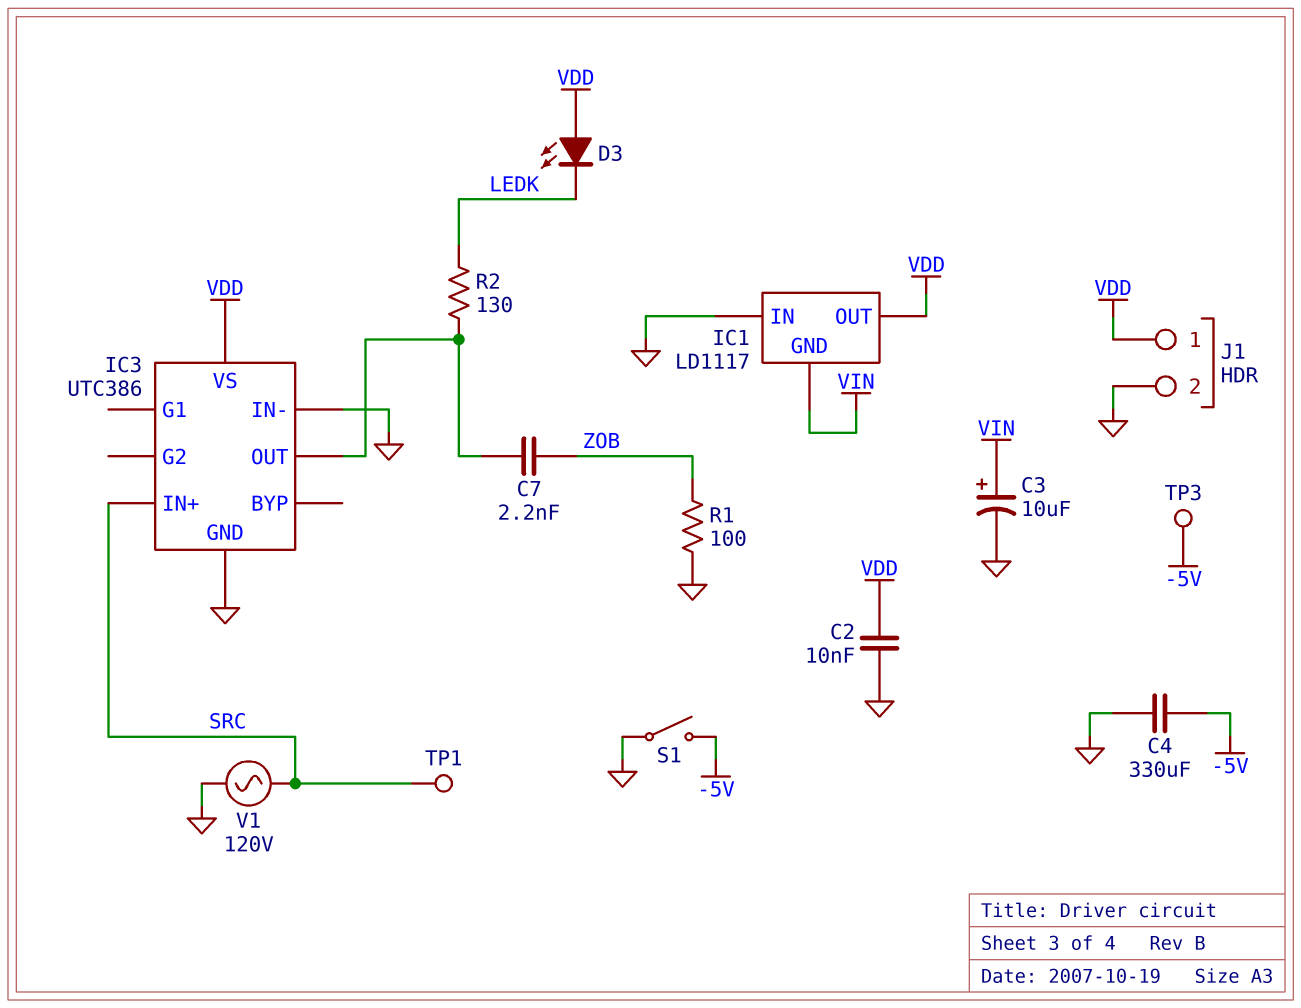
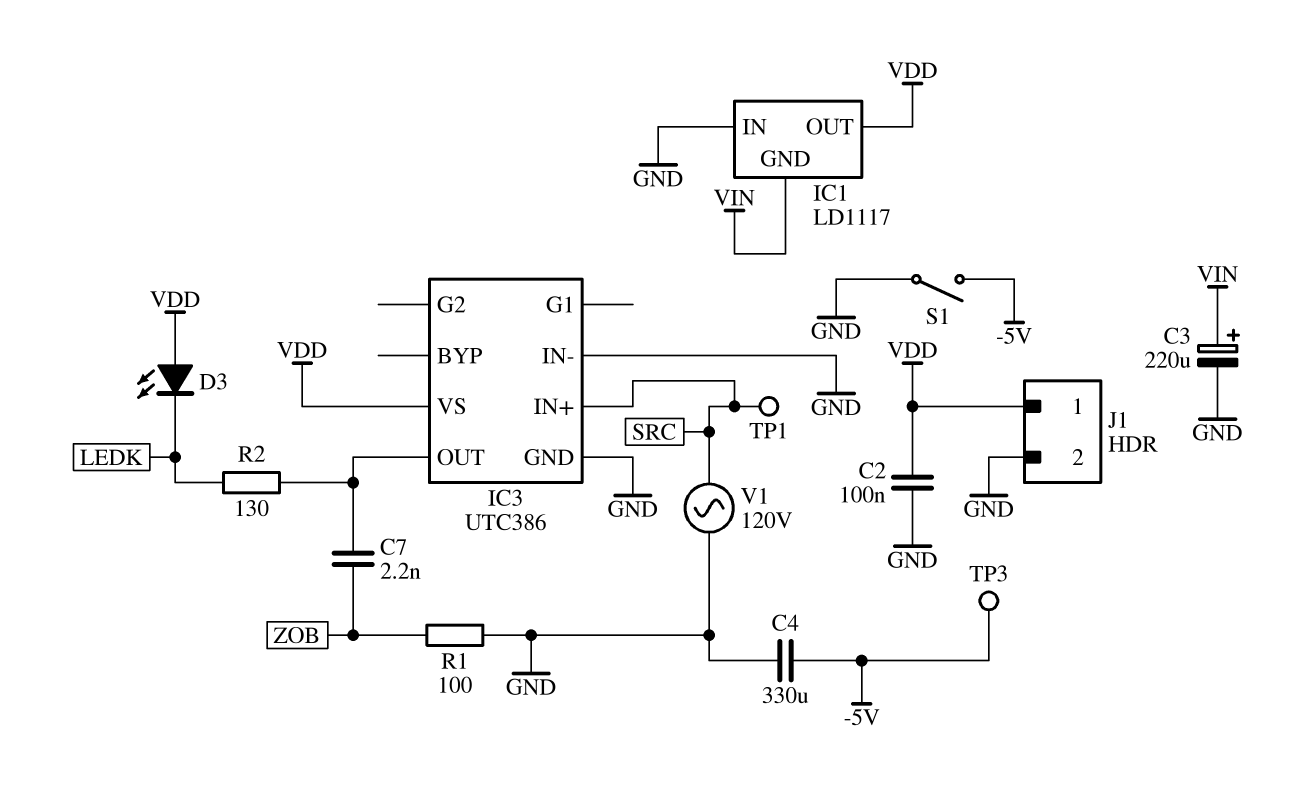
C2: 10nF (GND, VDD) -> 100nF (GND, VDD)
C3: 10uF (plus VIN, minus GND) -> 220uF (plus VIN, minus GND)

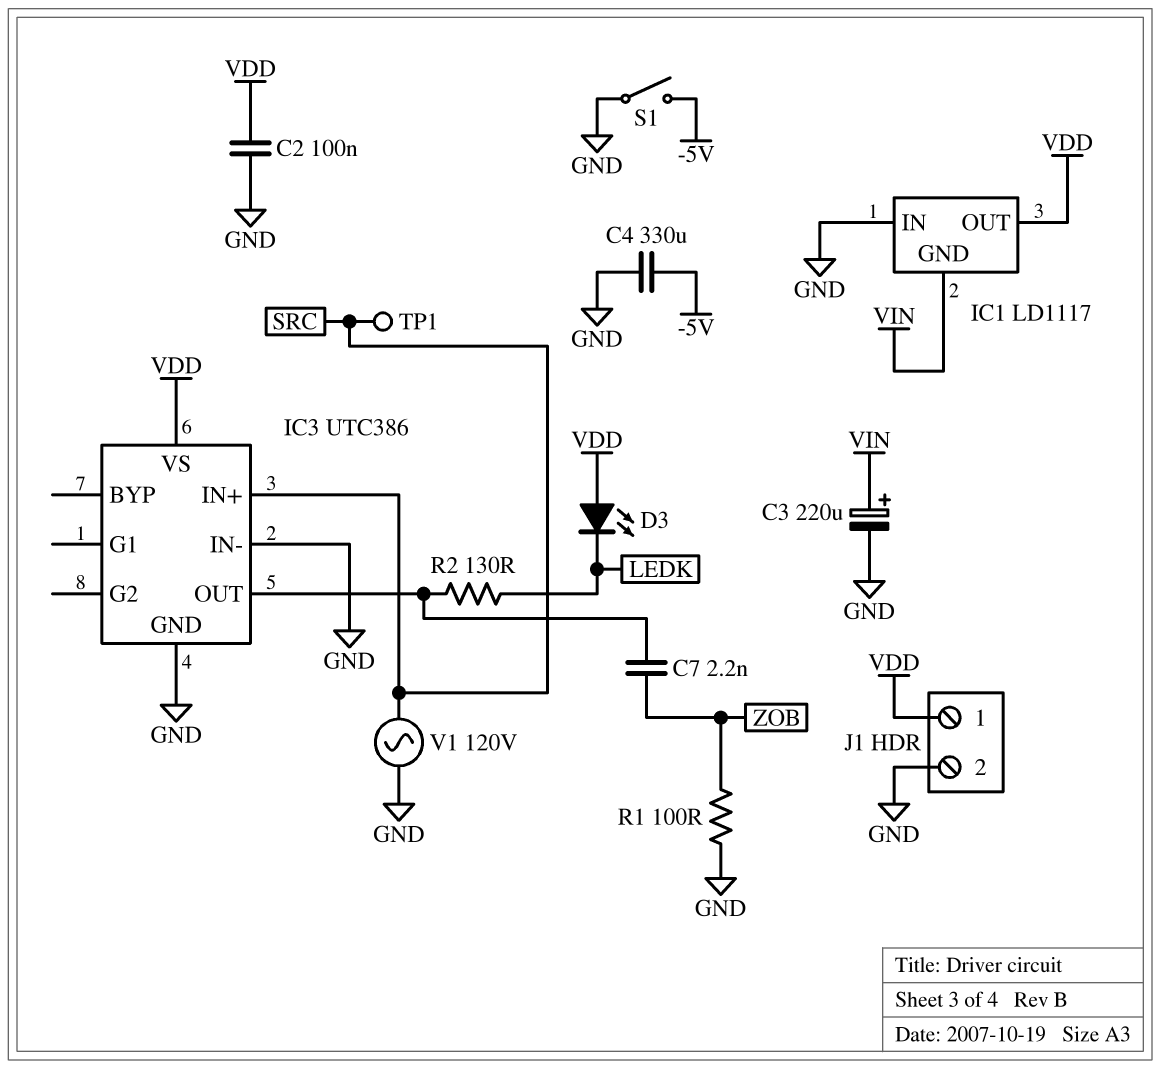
TP3: test point (-5V) -> none

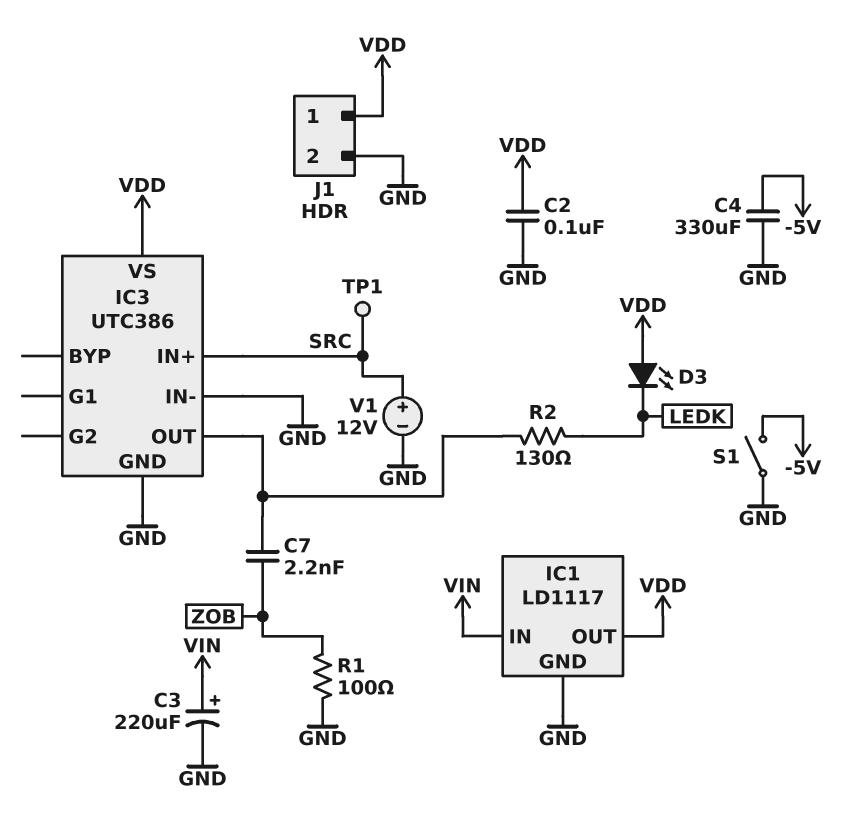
IC1 pin GND: VIN -> GND
IC1 pin IN: GND -> VIN
V1: AC 120V (GND, SRC) -> 12V (plus SRC, minus GND)

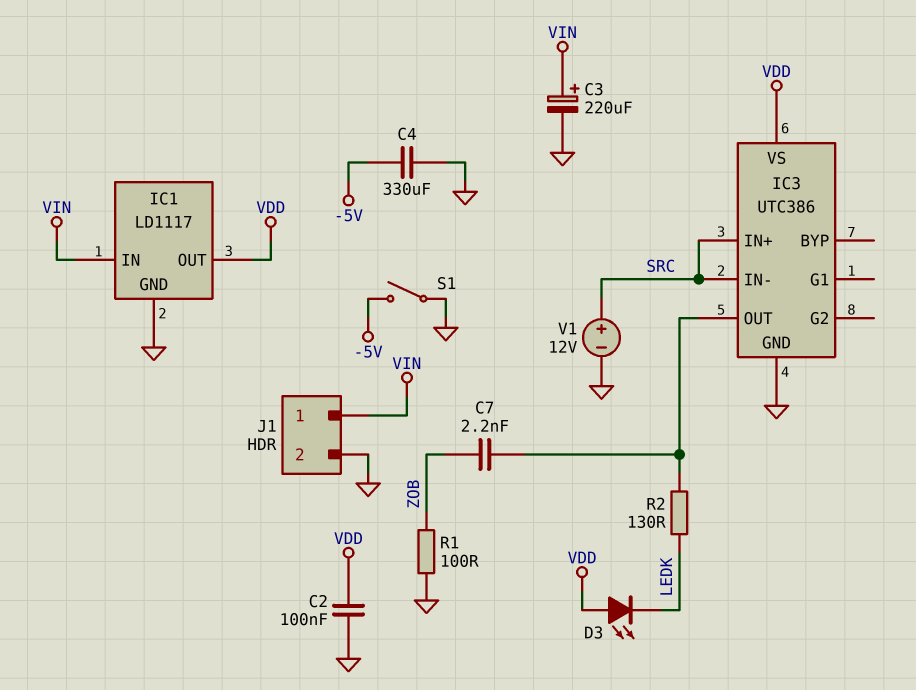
IC3 pin IN-: GND -> SRC
J1 pin 1: VDD -> VIN
TP1: test point (SRC) -> none

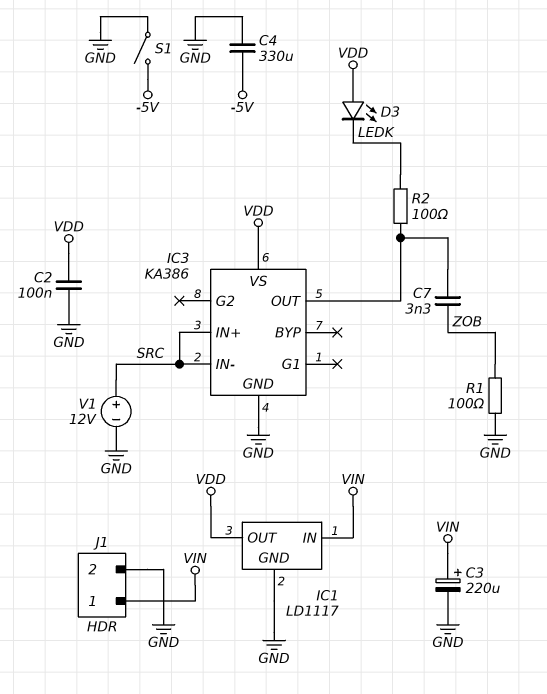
C7: 2.2nF (IC3/OUT, ZOB) -> 3.3nF (IC3/OUT, ZOB)
IC3: UTC386 -> KA386
R2: 130 (IC3/OUT, LEDK) -> 100 (IC3/OUT, LEDK)

